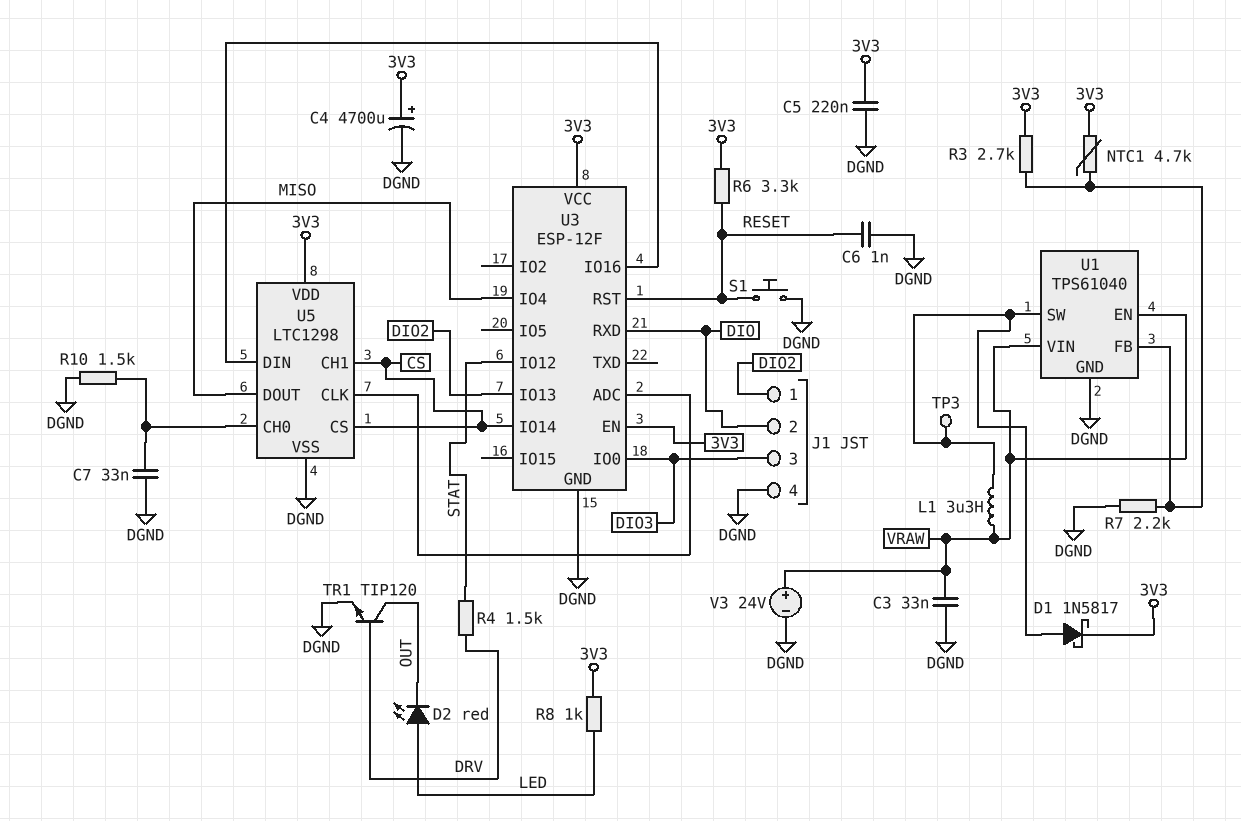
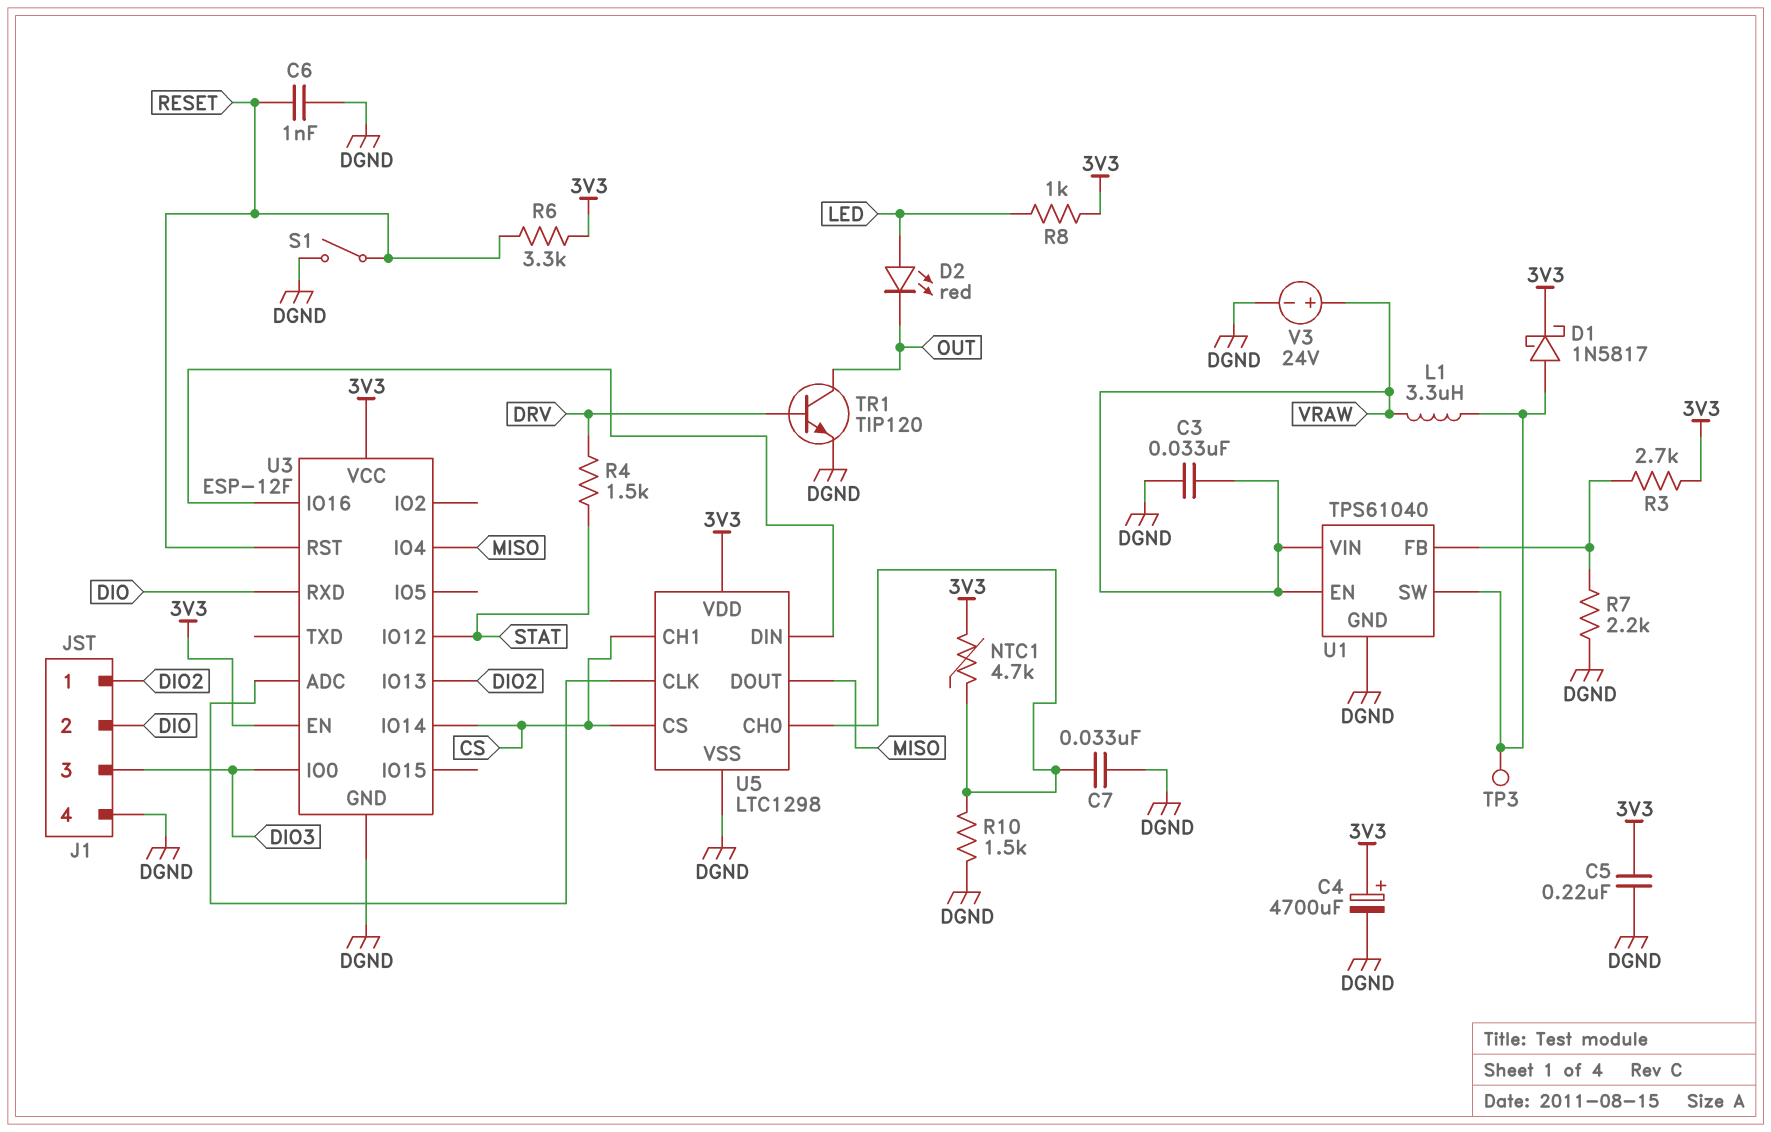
NTC1: 4.7k (3V3, U1/FB) -> 4.7k (3V3, U5/CH0)
S1: button (DGND, RESET) -> switch (DGND, RESET)

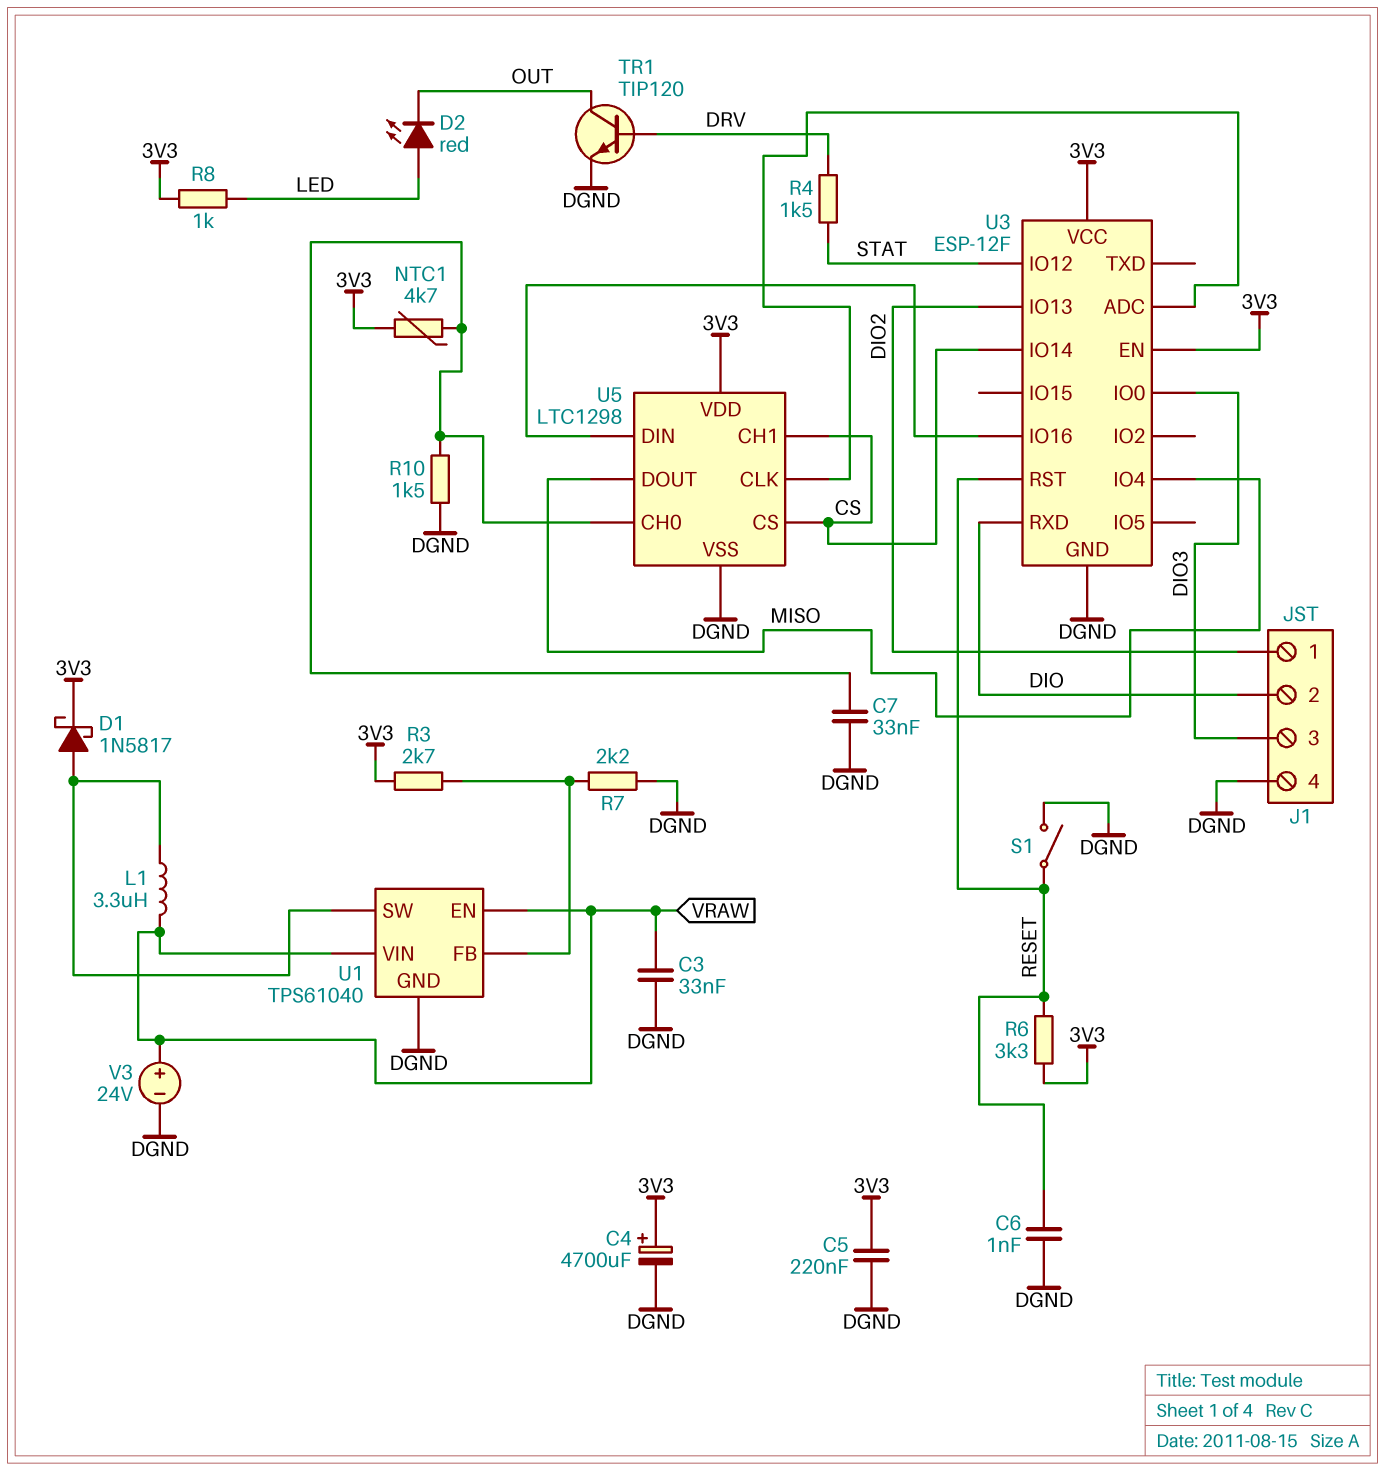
TP3: test point (U1/SW) -> none

